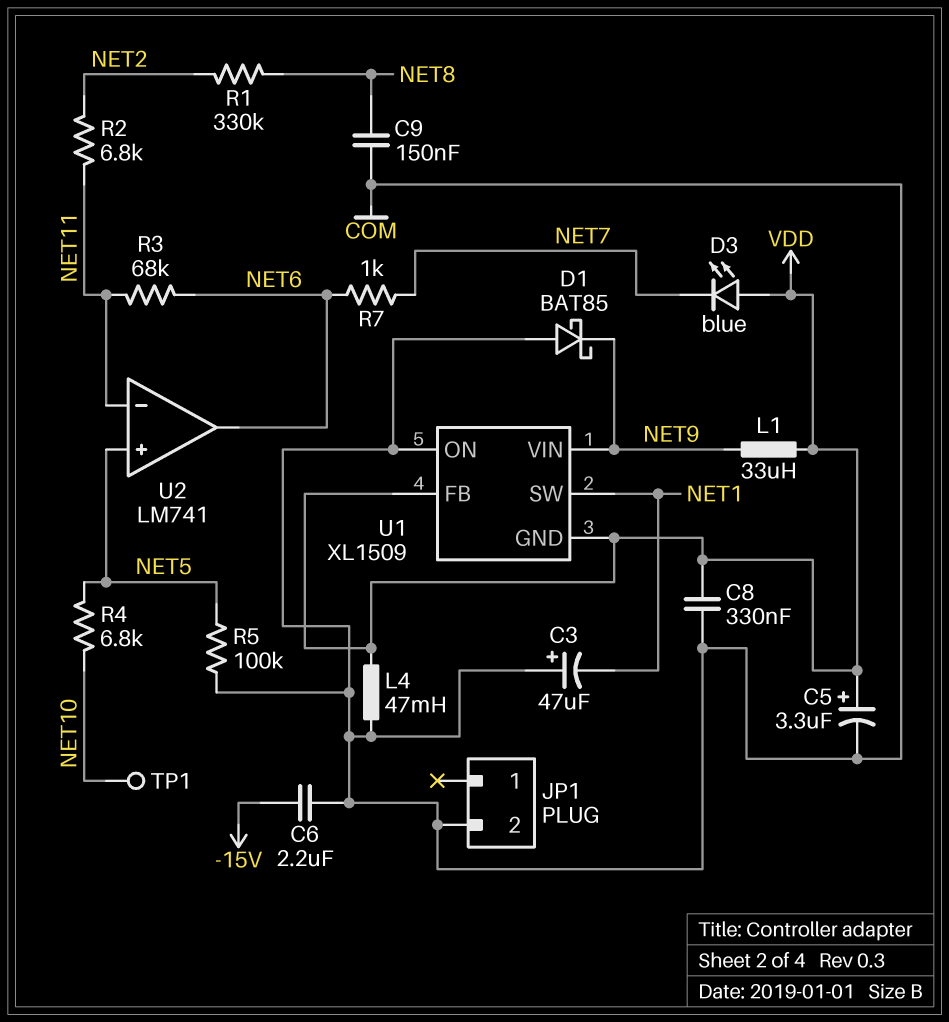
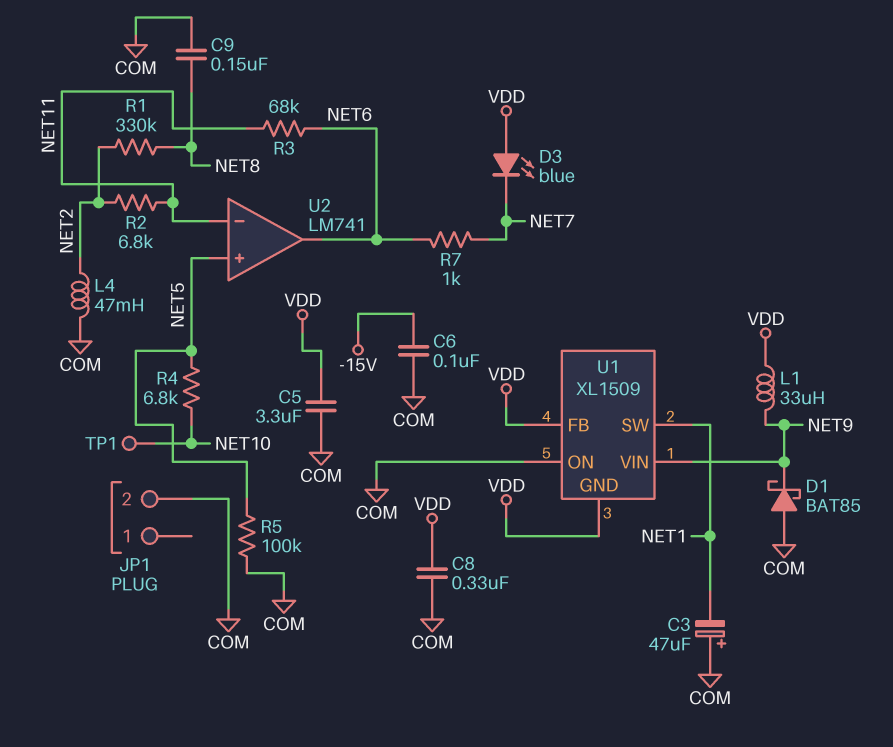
C5: 3.3uF (plus VDD, minus COM) -> 3.3uF (COM, VDD)
C6: 2.2uF (-15V, COM) -> 100nF (-15V, COM)
L4: 47mH (COM, VDD) -> 47mH (COM, NET2)

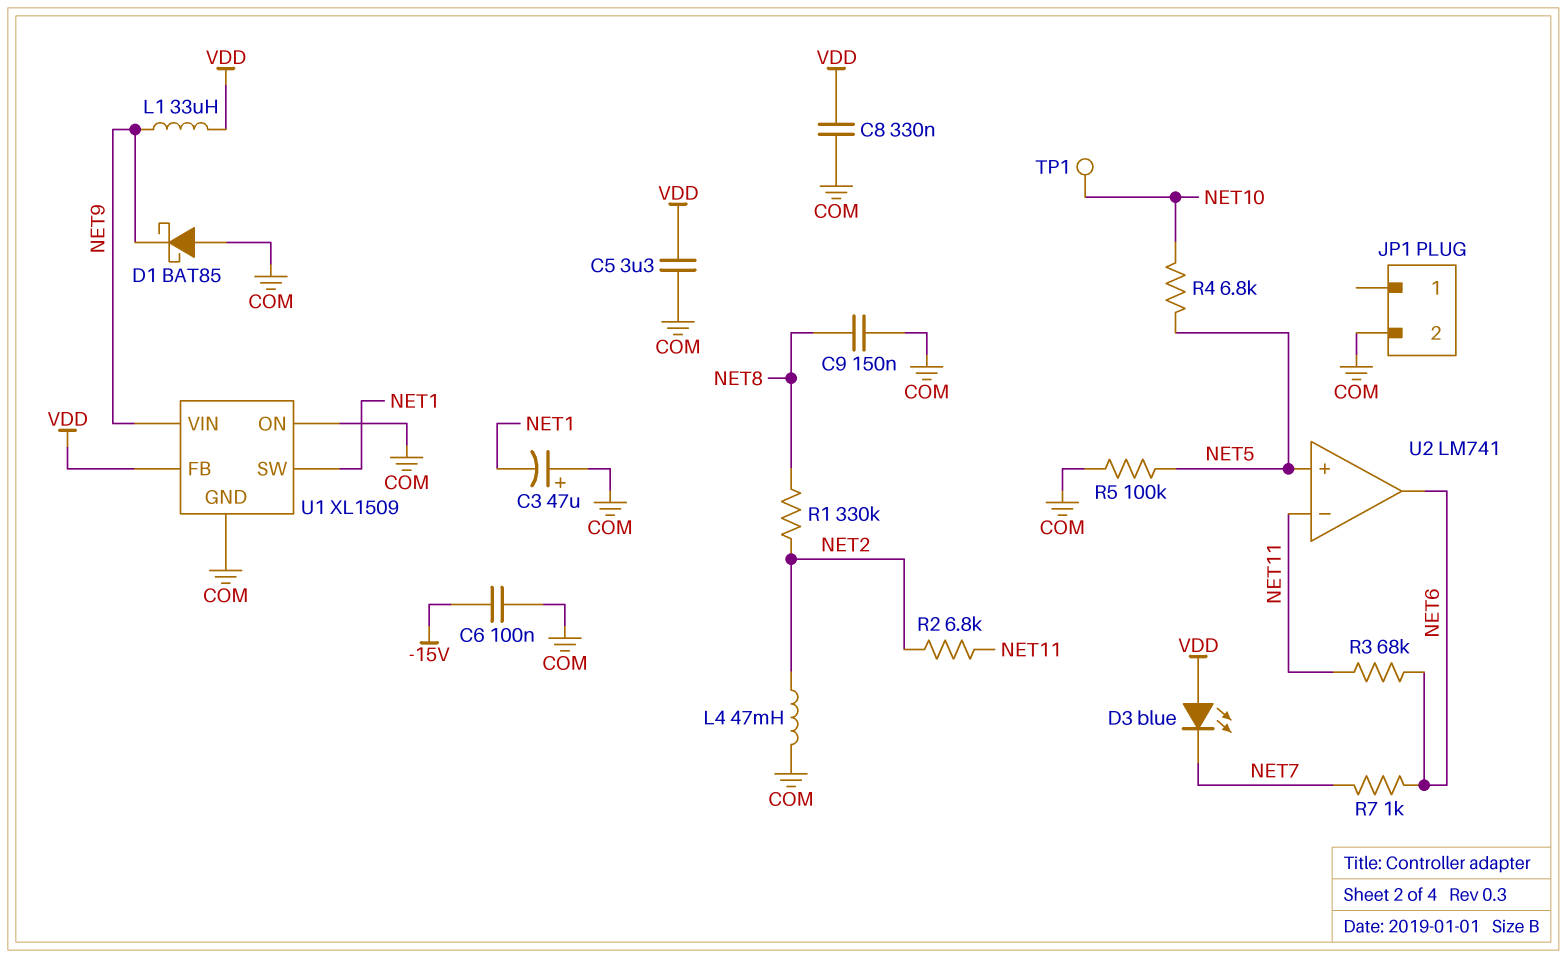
U1 pin GND: VDD -> COM

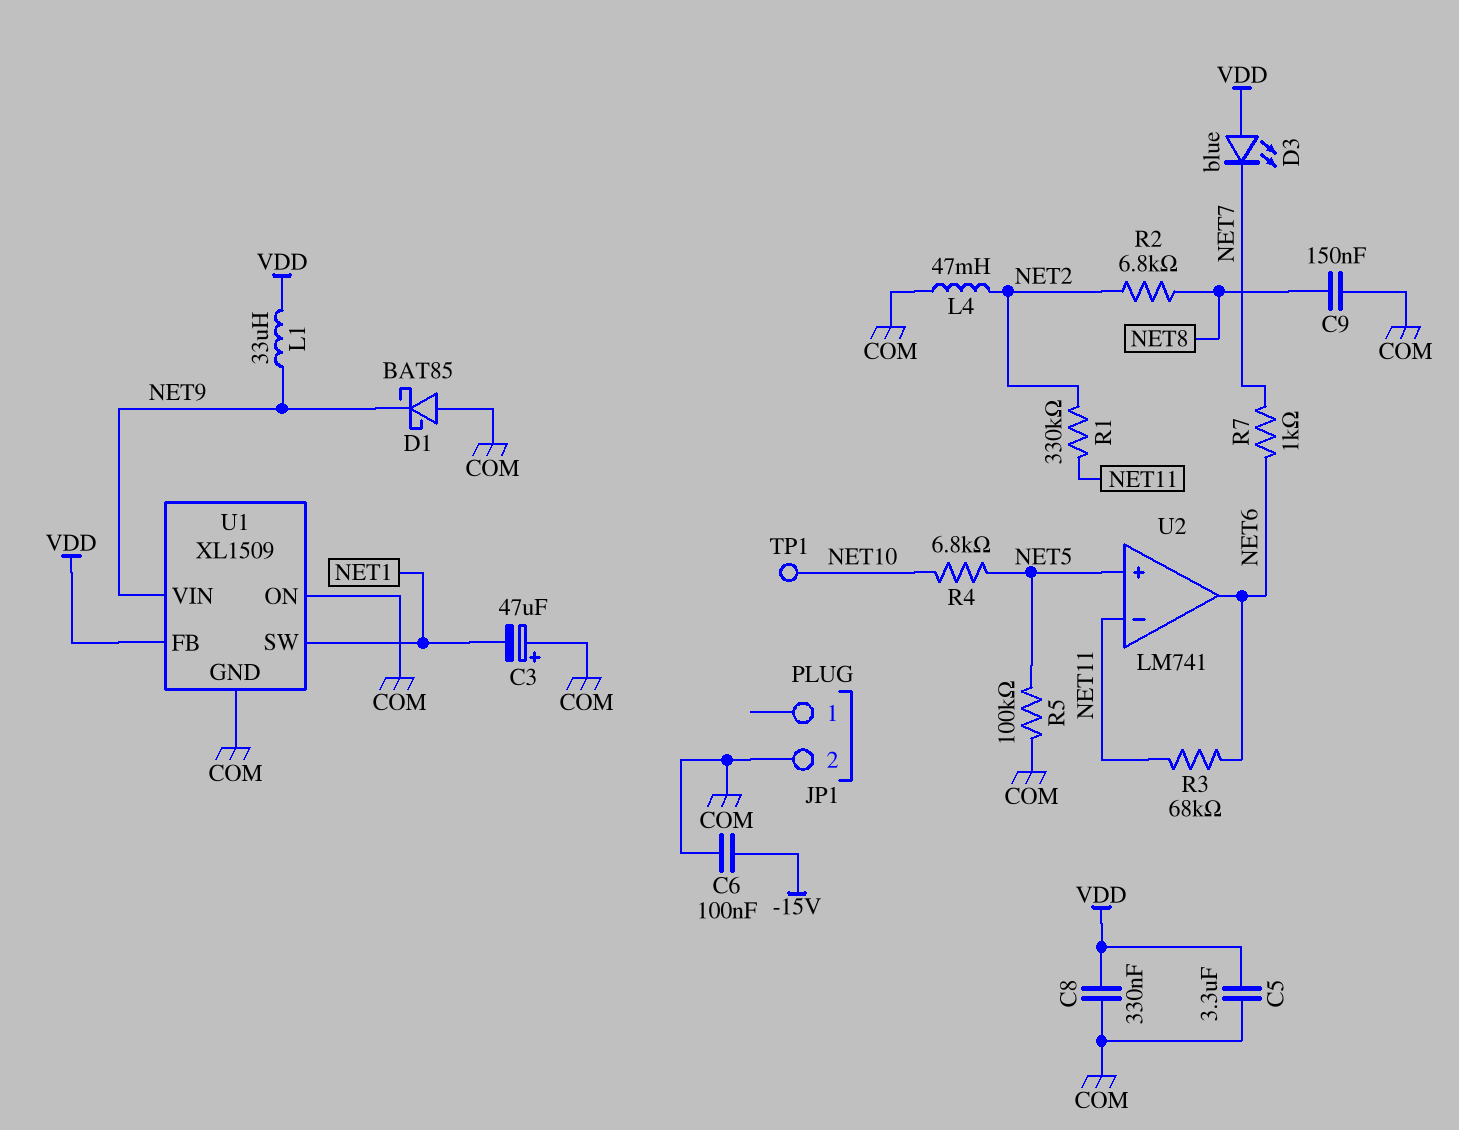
R1: 330k (NET2, NET8) -> 330k (NET2, NET11)
R2: 6.8k (NET2, NET11) -> 6.8k (NET2, NET8)

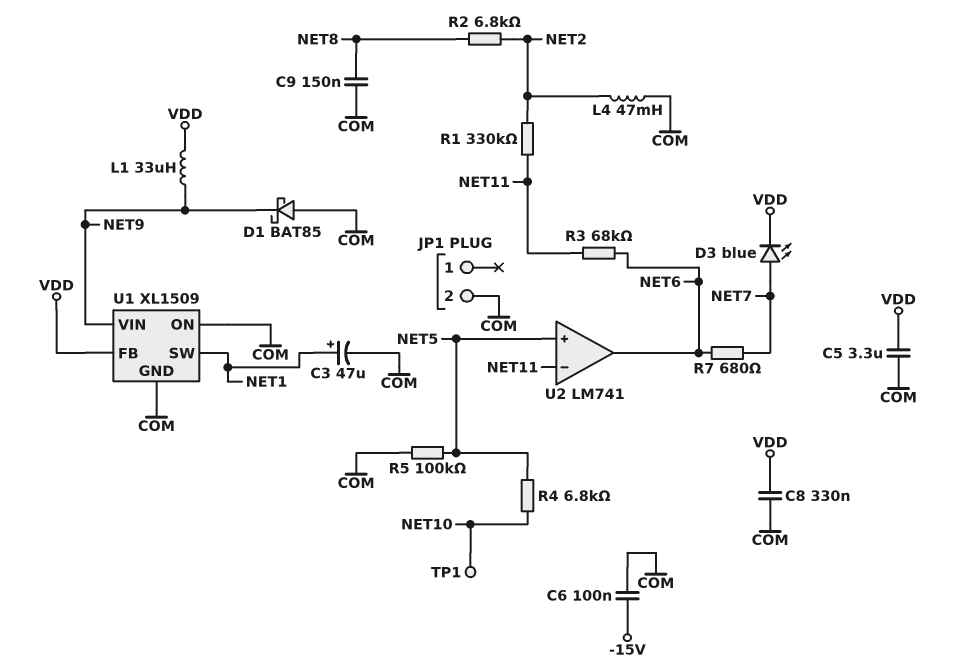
C3: 47uF (plus COM, minus NET1) -> 47uF (plus NET1, minus COM)
D3: LED blue (A VDD, K NET7) -> LED blue (A NET7, K VDD)
R7: 1k (NET6, NET7) -> 680 (NET6, NET7)

